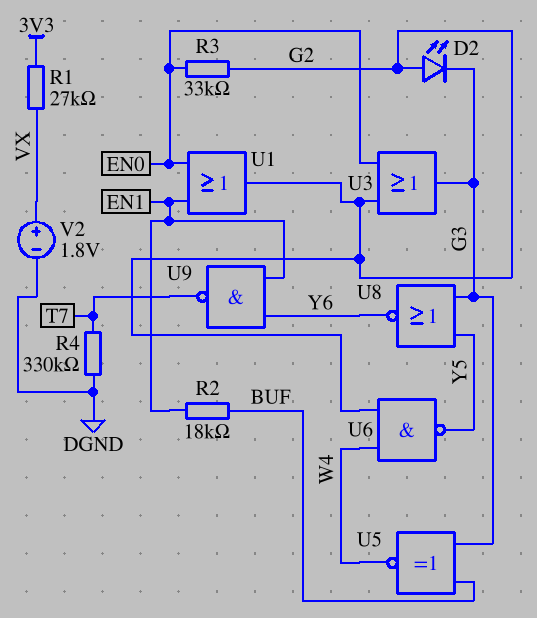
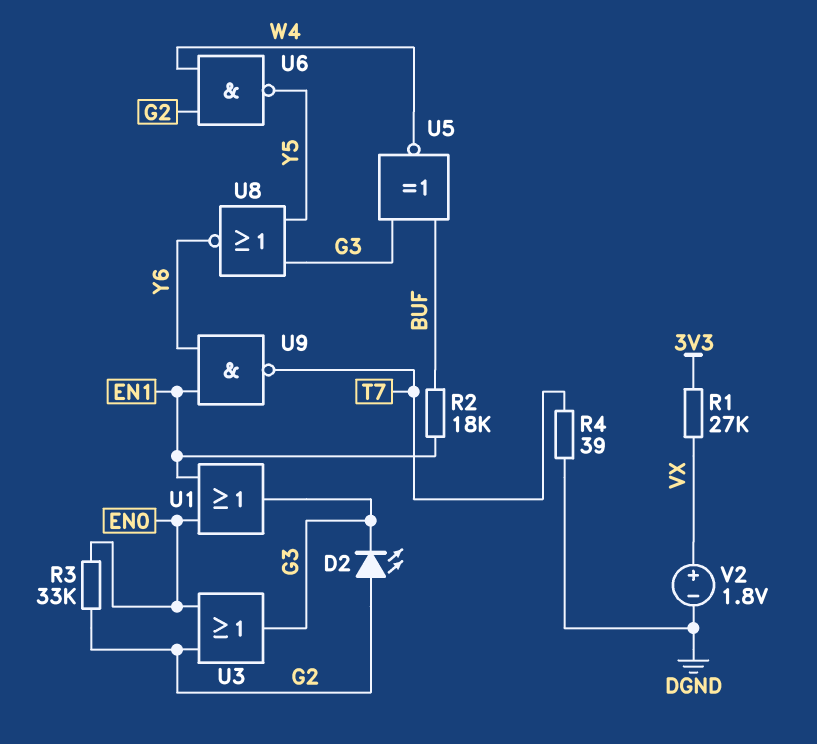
R4: 330k (DGND, T7) -> 39 (DGND, T7)
U1: OR (in EN0, in EN1, out G2) -> OR (in EN0, in EN1, out G3)

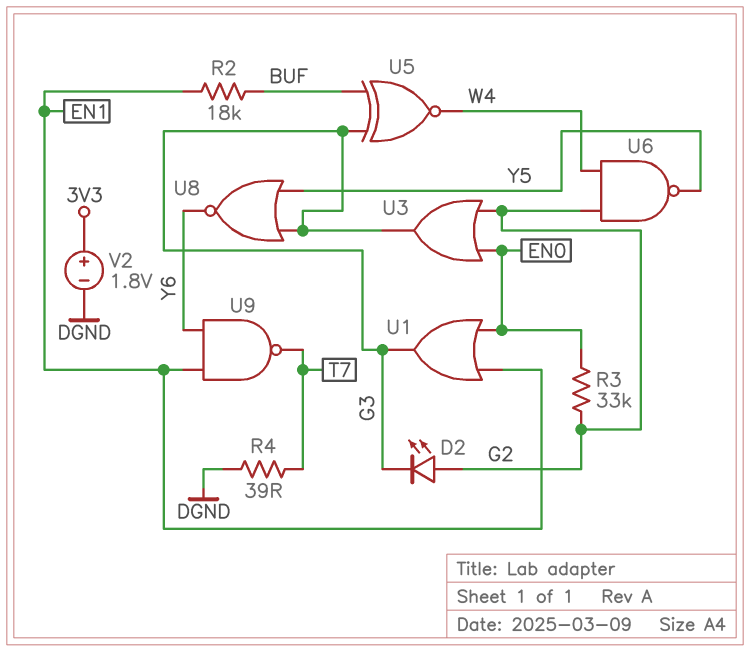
R1: 27k (3V3, VX) -> none
V2: 1.8V (plus VX, minus DGND) -> 1.8V (plus 3V3, minus DGND)

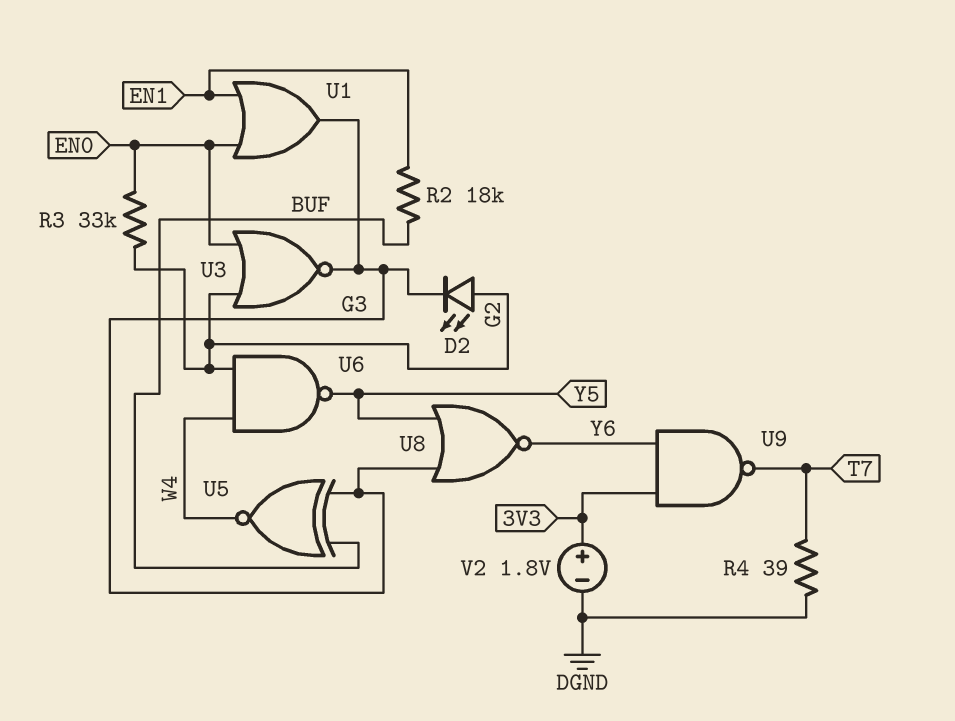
U3: OR (in EN0, in G2, out G3) -> NOR (in EN0, in G2, out G3)
U9: NAND (in EN1, in Y6, out T7) -> NAND (in 3V3, in Y6, out T7)

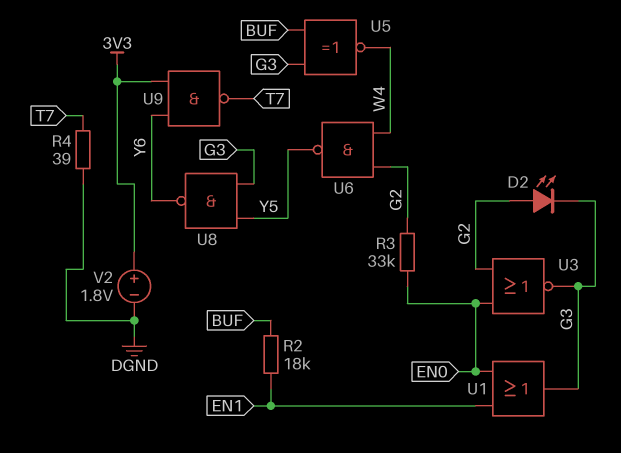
U8: NOR (in G3, in Y5, out Y6) -> NAND (in G3, in Y5, out Y6)

